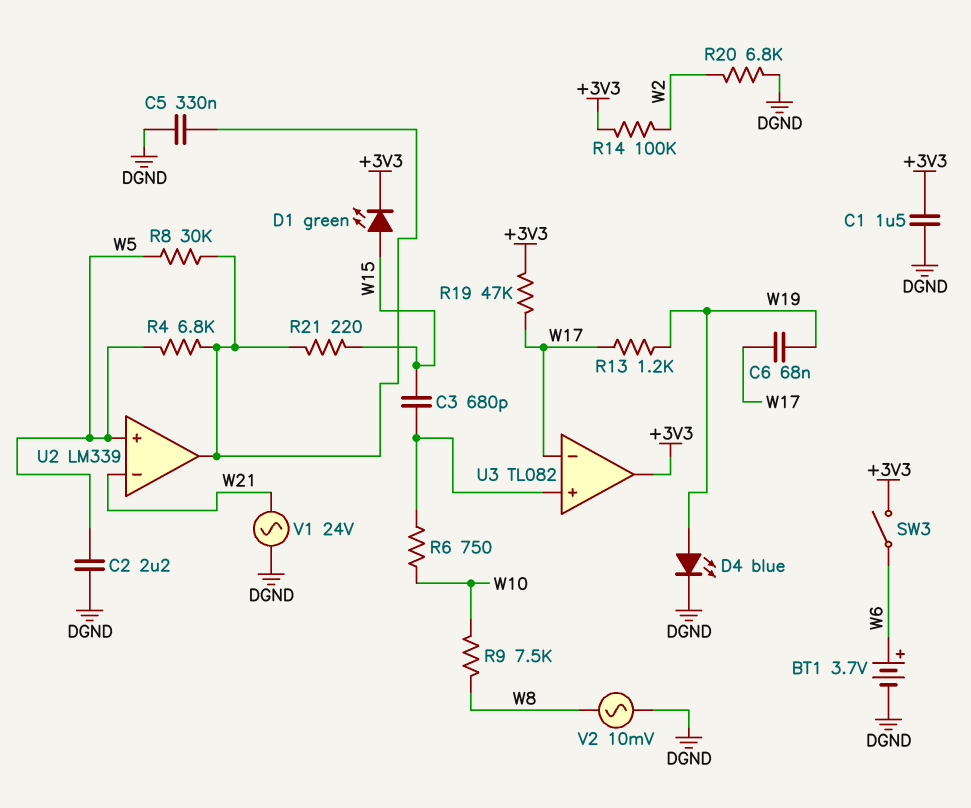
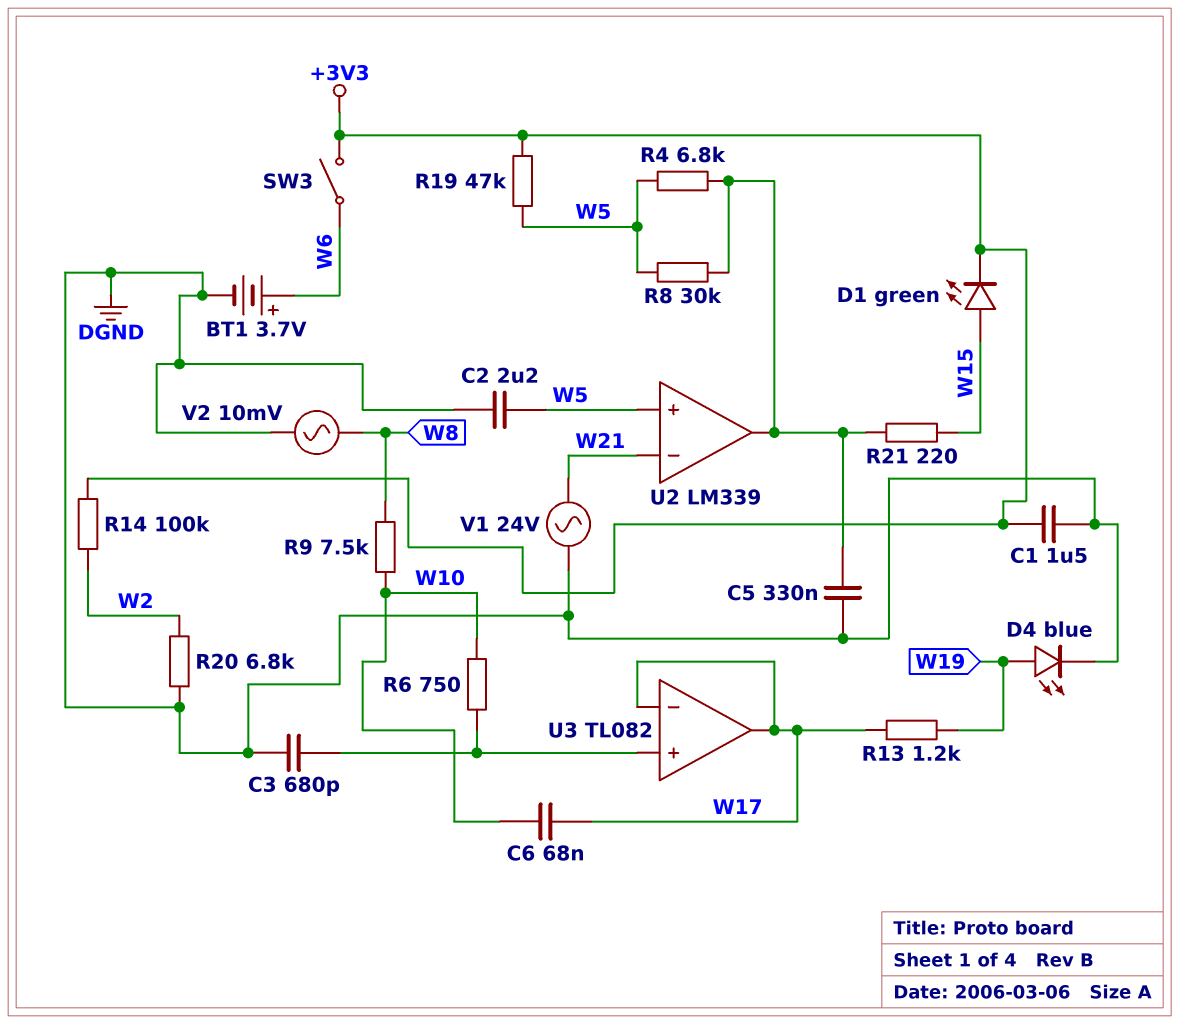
C3: 680pF (U3/in+, W15) -> 680pF (DGND, U3/in+)
C6: 68nF (W17, W19) -> 68nF (W10, W17)
R19: 47k (+3V3, W17) -> 47k (+3V3, W5)
U3 pin out: +3V3 -> W17

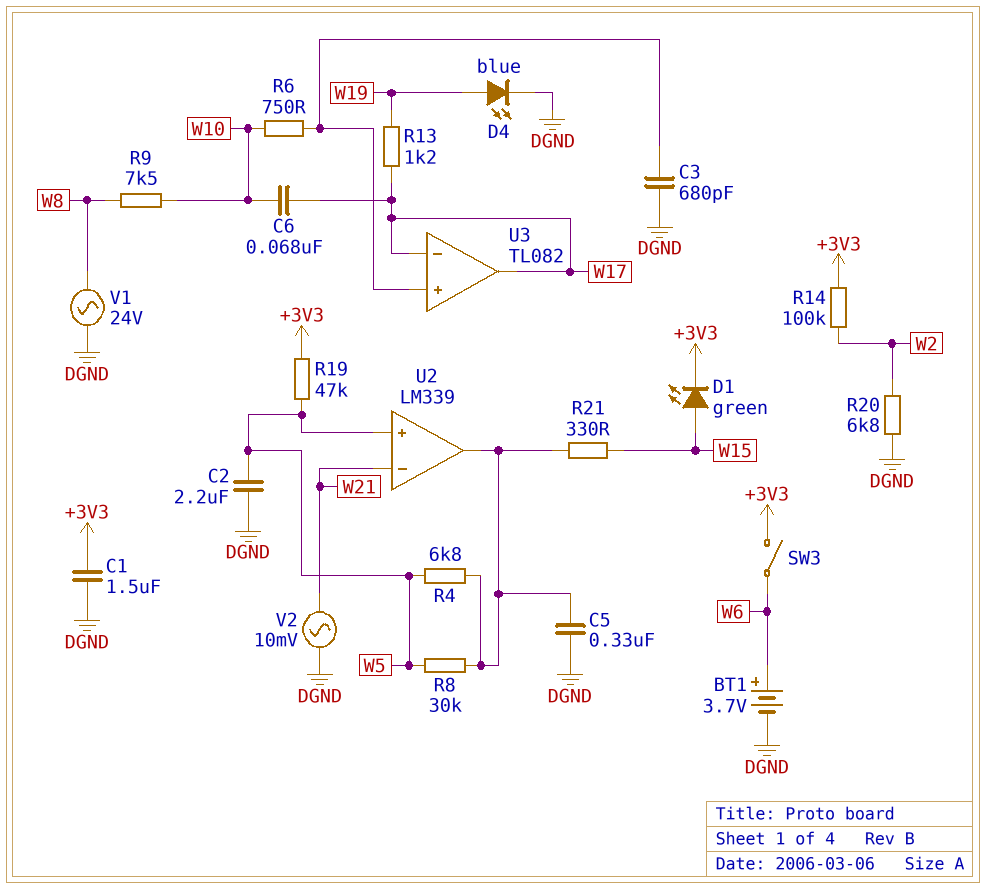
R21: 220 (U2/out, W15) -> 330 (U2/out, W15)
V1: AC 24V (DGND, W21) -> AC 24V (DGND, W8)
V2: AC 10mV (DGND, W8) -> AC 10mV (DGND, W21)

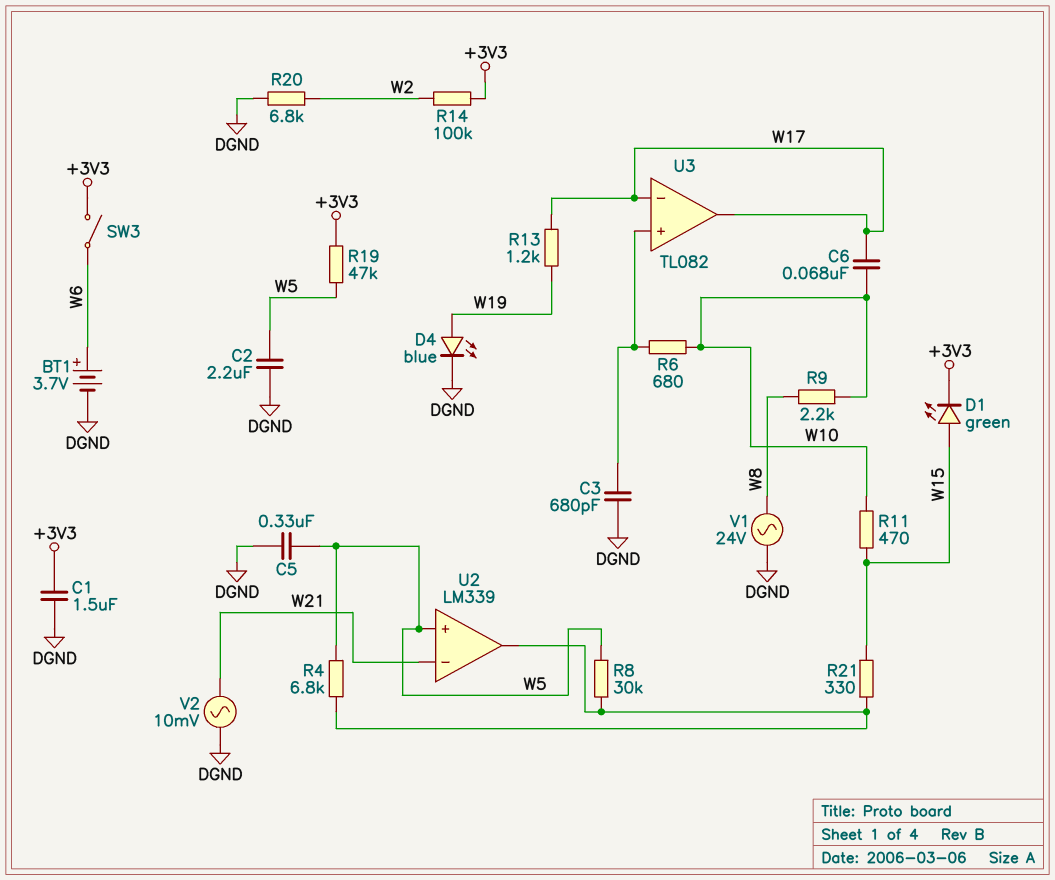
C5: 330nF (DGND, U2/out) -> 330nF (DGND, W5)
R6: 750 (U3/in+, W10) -> 680 (U3/in+, W10)
R9: 7.5k (W8, W10) -> 2.2k (W8, W10)
R11: none -> 470 (W10, W15)

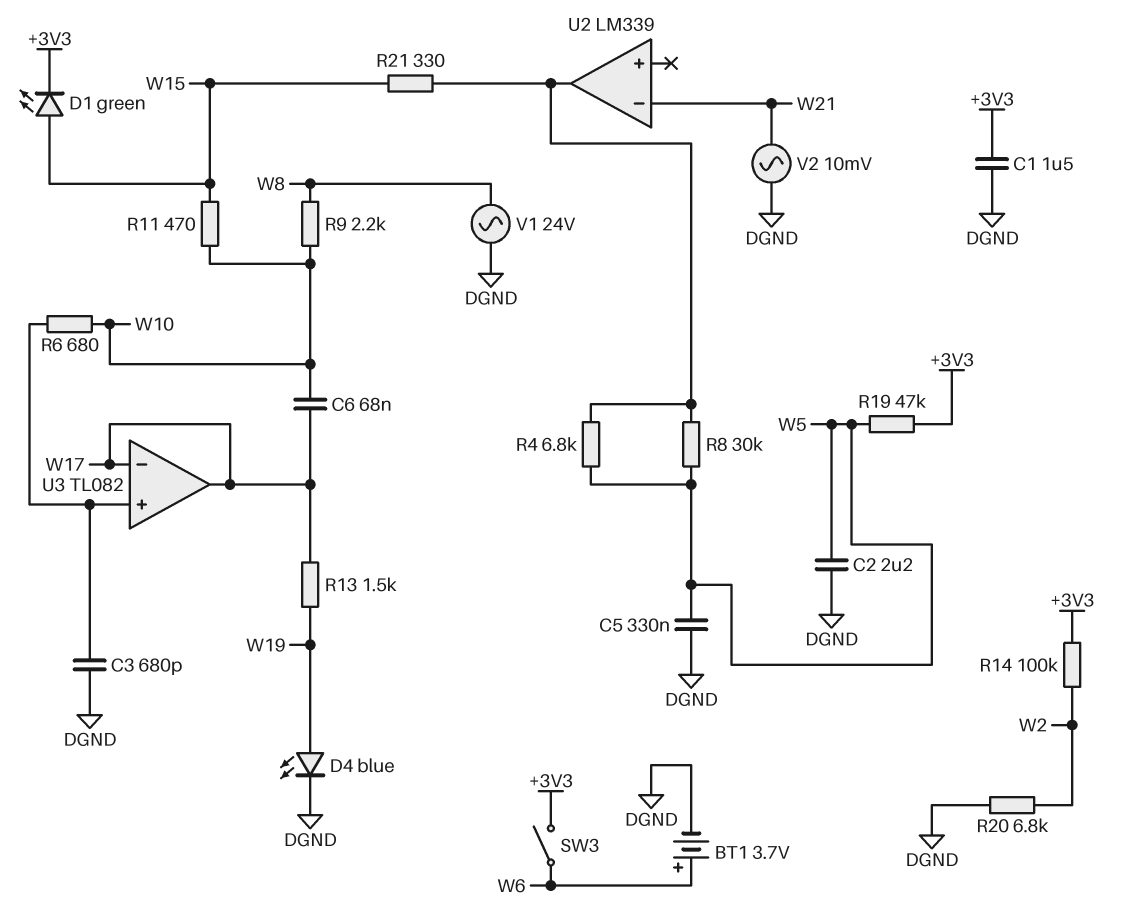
R13: 1.2k (W17, W19) -> 1.5k (W17, W19)
U2 pin in+: W5 -> none

